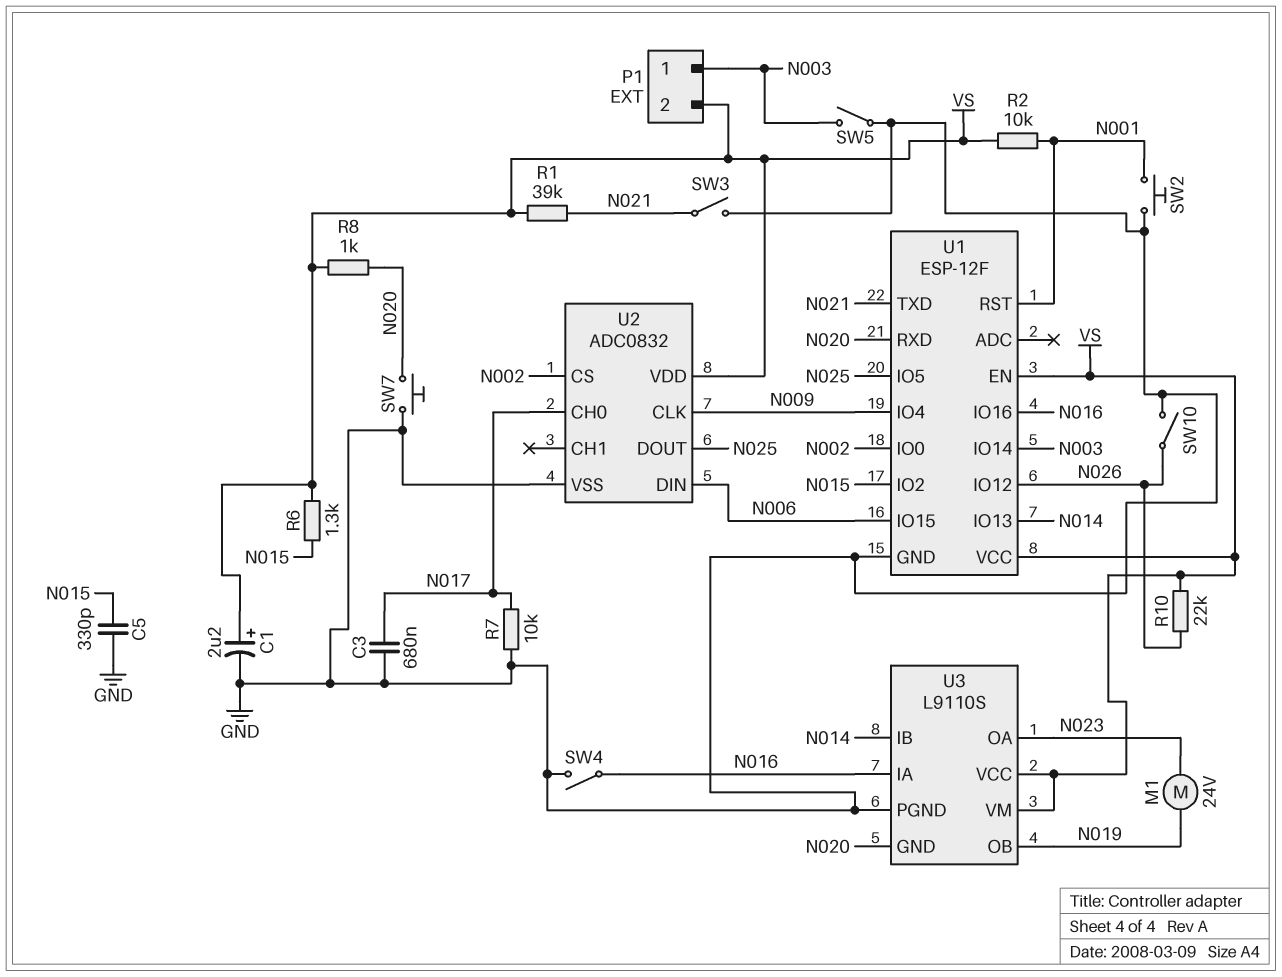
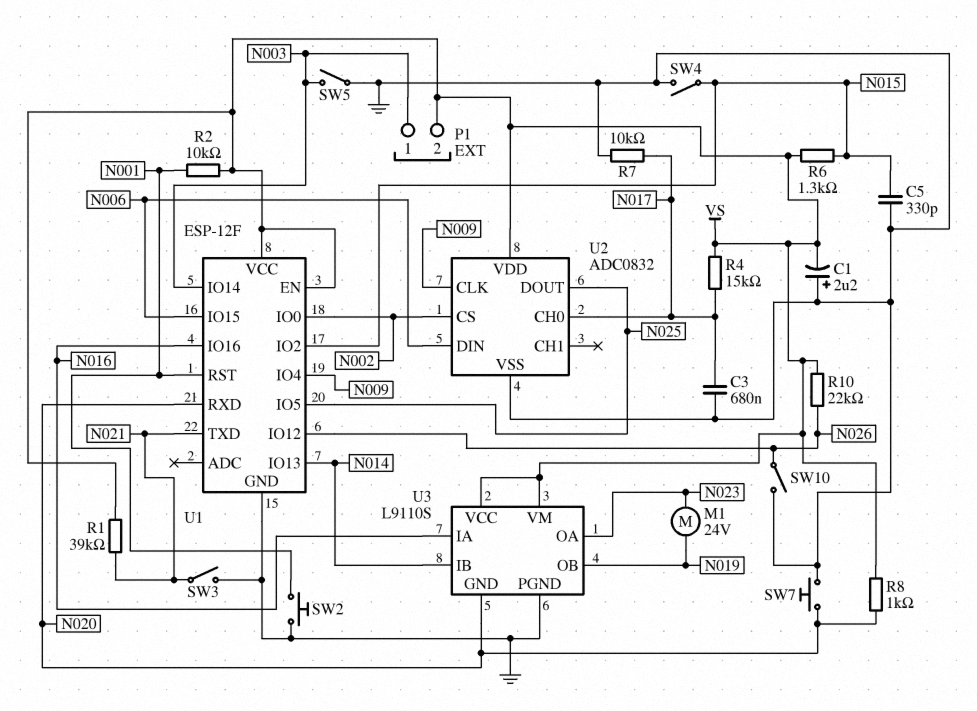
C1: 2.2uF (plus VS, minus GND) -> 2.2uF (plus GND, minus VS)
R4: none -> 15k (N017, VS)
SW4: switch (GND, N016) -> switch (GND, N015)

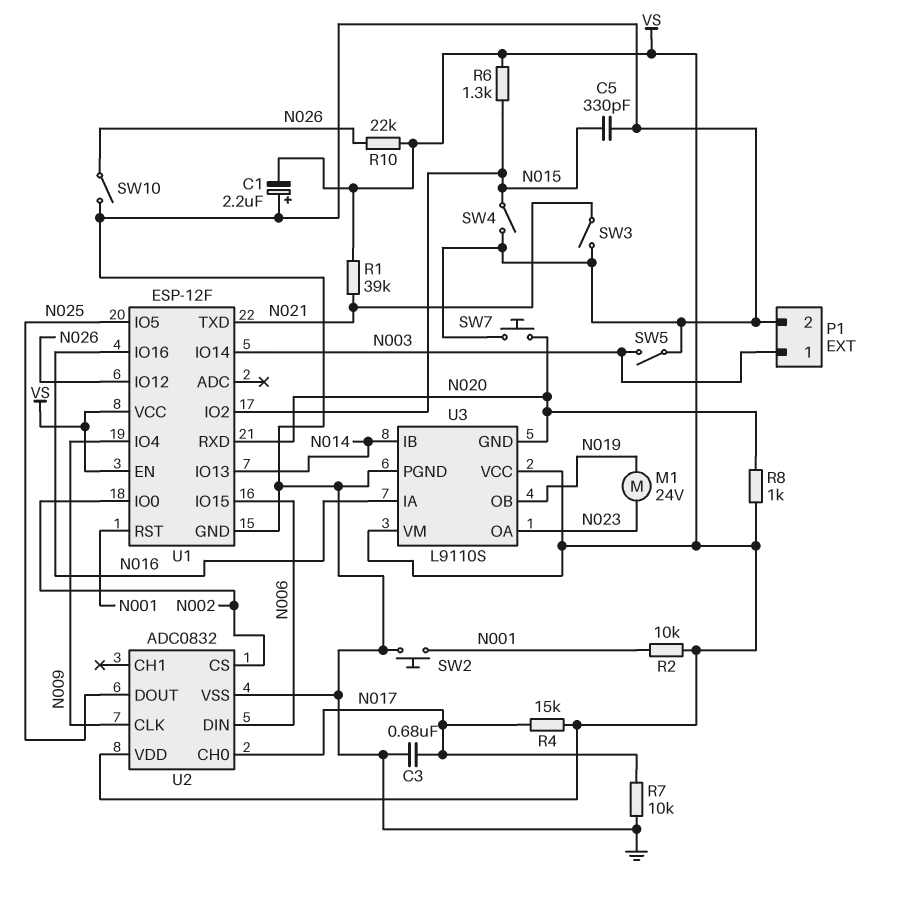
P1 pin 2: VS -> GND

